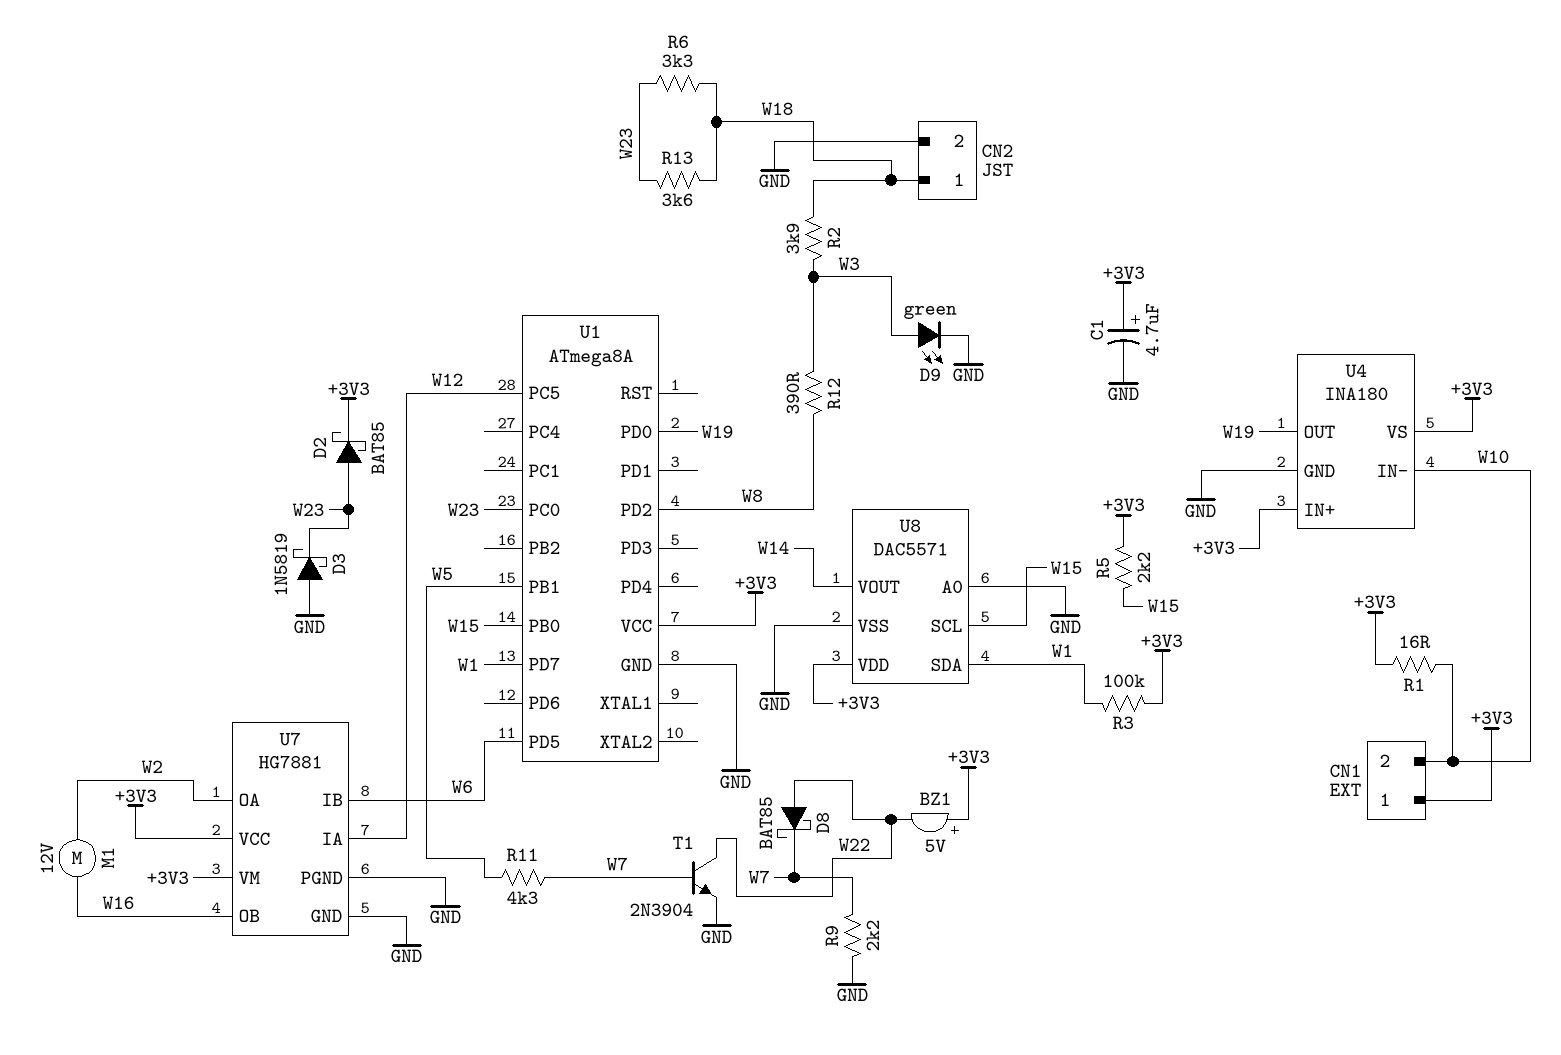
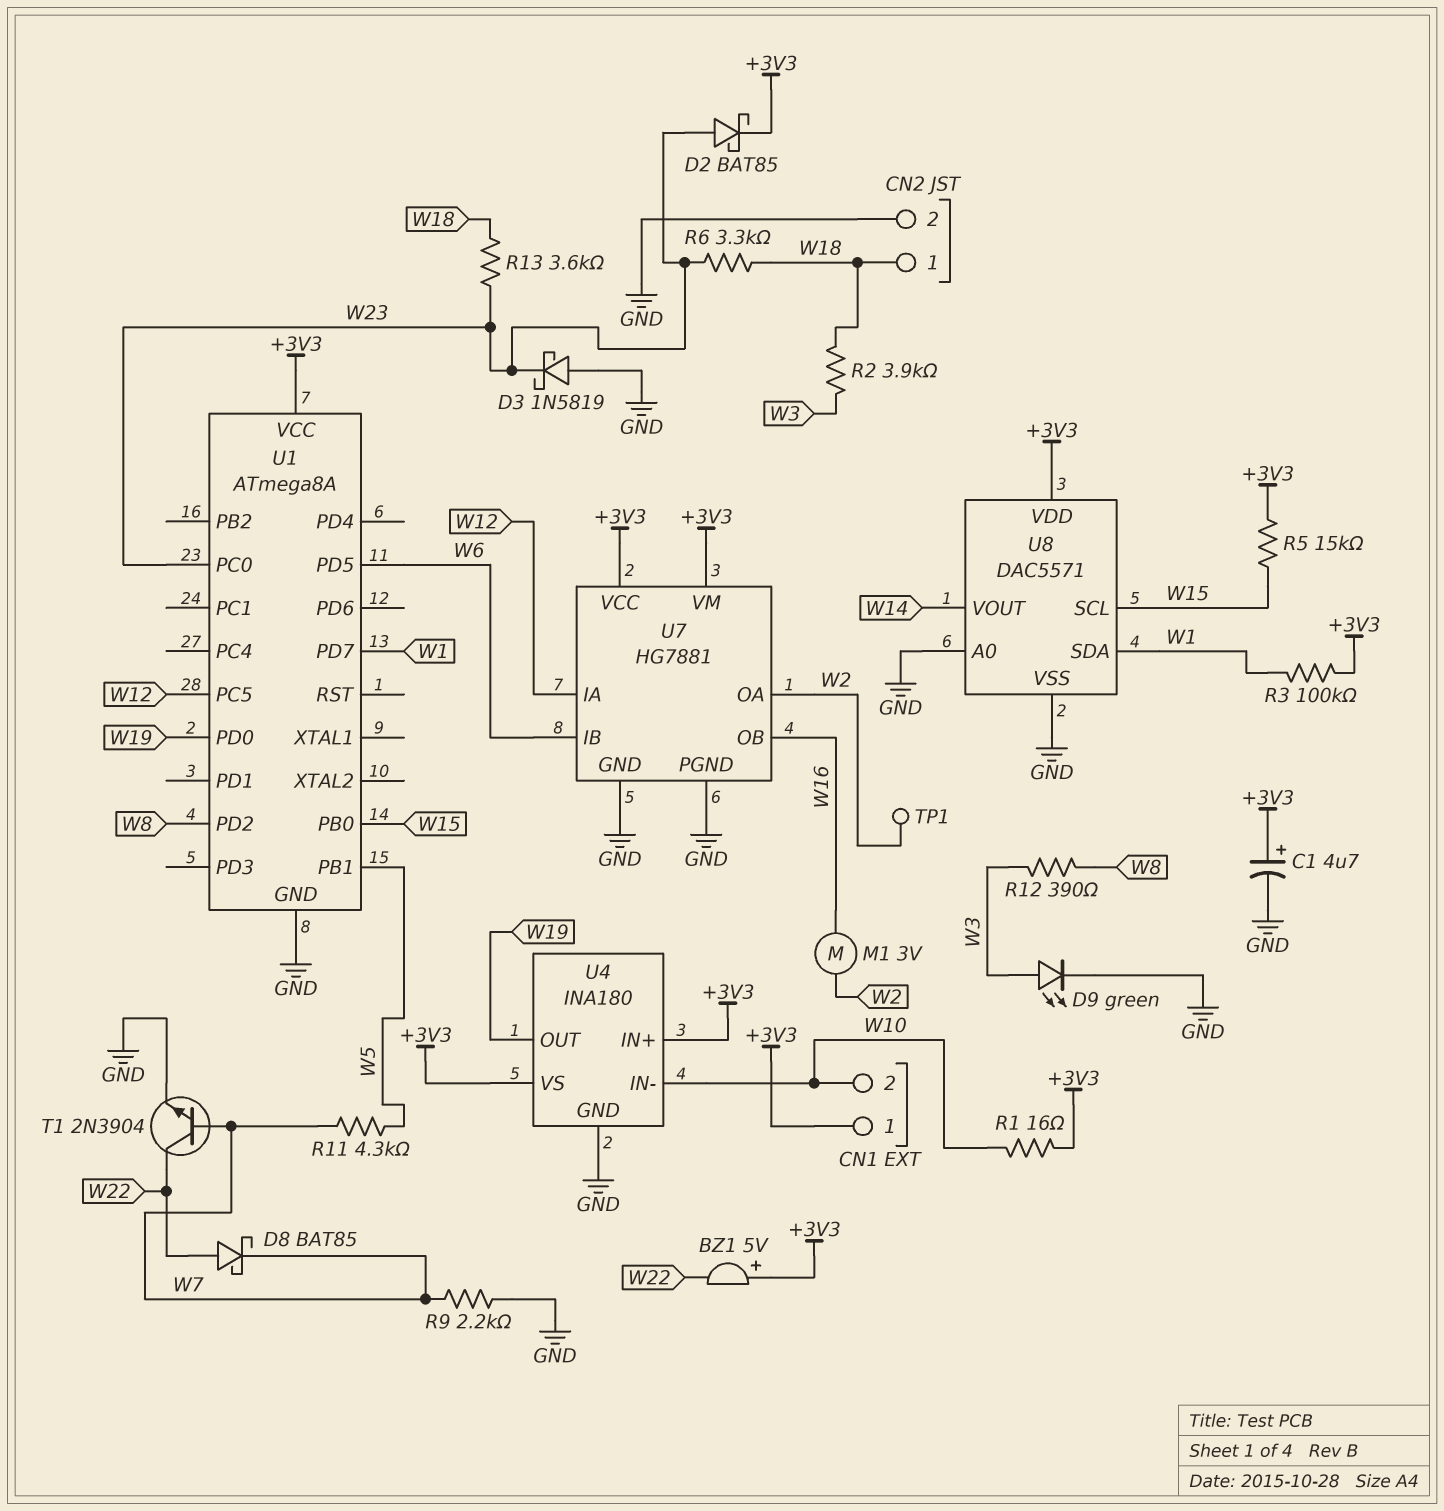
M1: motor 12V (W2, W16) -> motor 3V (W2, W16)
R5: 2.2k (+3V3, W15) -> 15k (+3V3, W15)
TP1: none -> test point (W2)

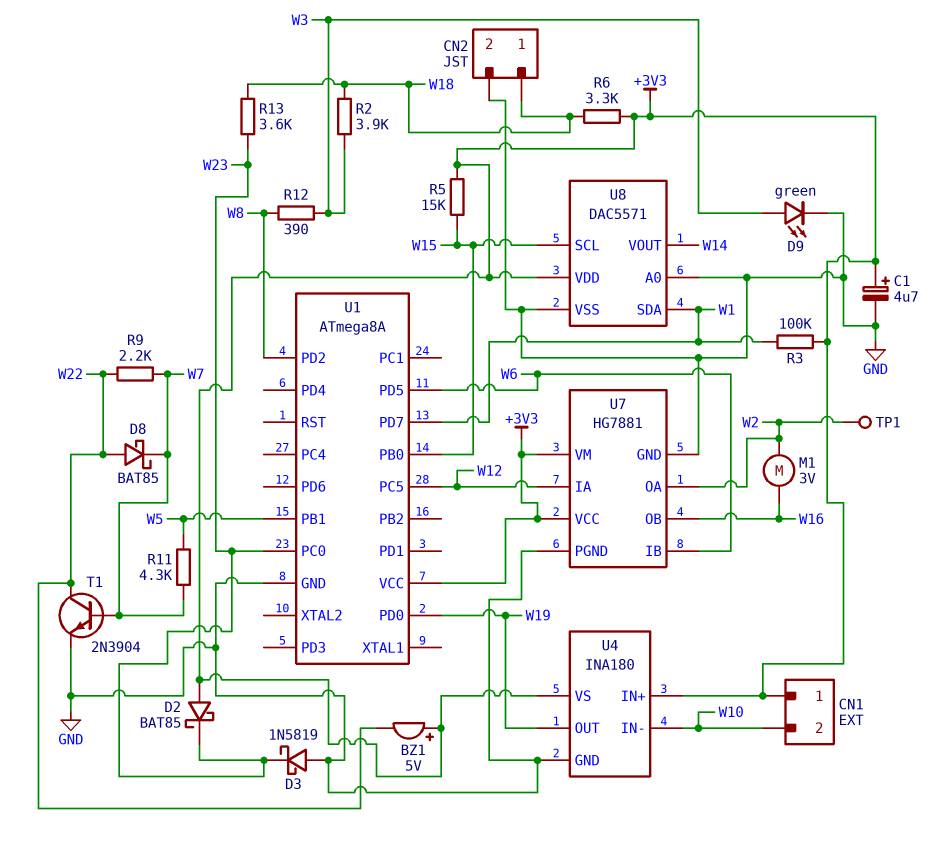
D2: schottky BAT85 (A W23, K +3V3) -> schottky BAT85 (A +3V3, K W23)
R1: 16 (+3V3, W10) -> none
R6: 3.3k (W18, W23) -> 3.3k (+3V3, W18)
R9: 2.2k (GND, W7) -> 2.2k (W7, W22)

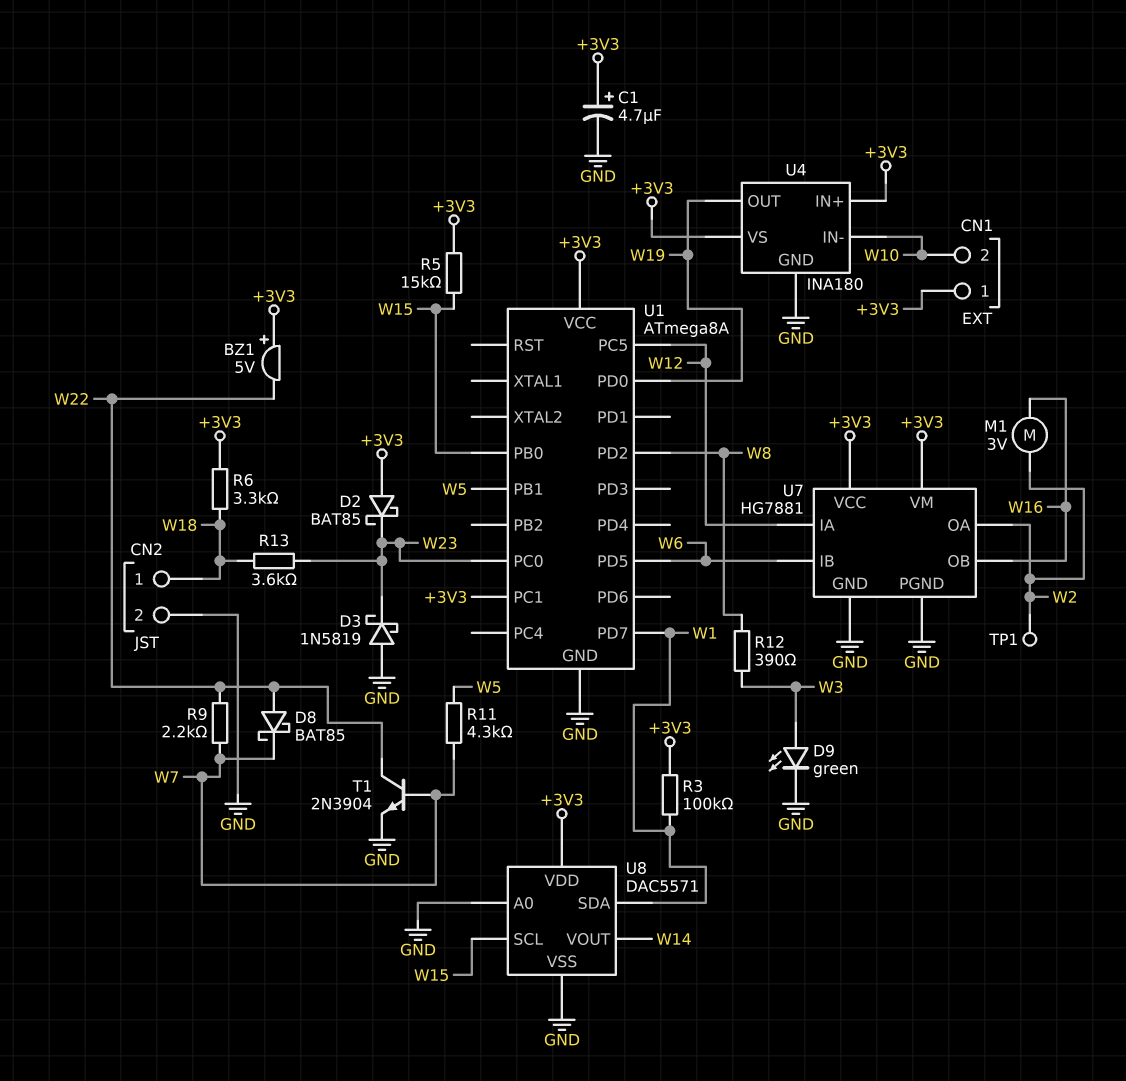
R2: 3.9k (W3, W18) -> none
U1 pin PC1: none -> +3V3

